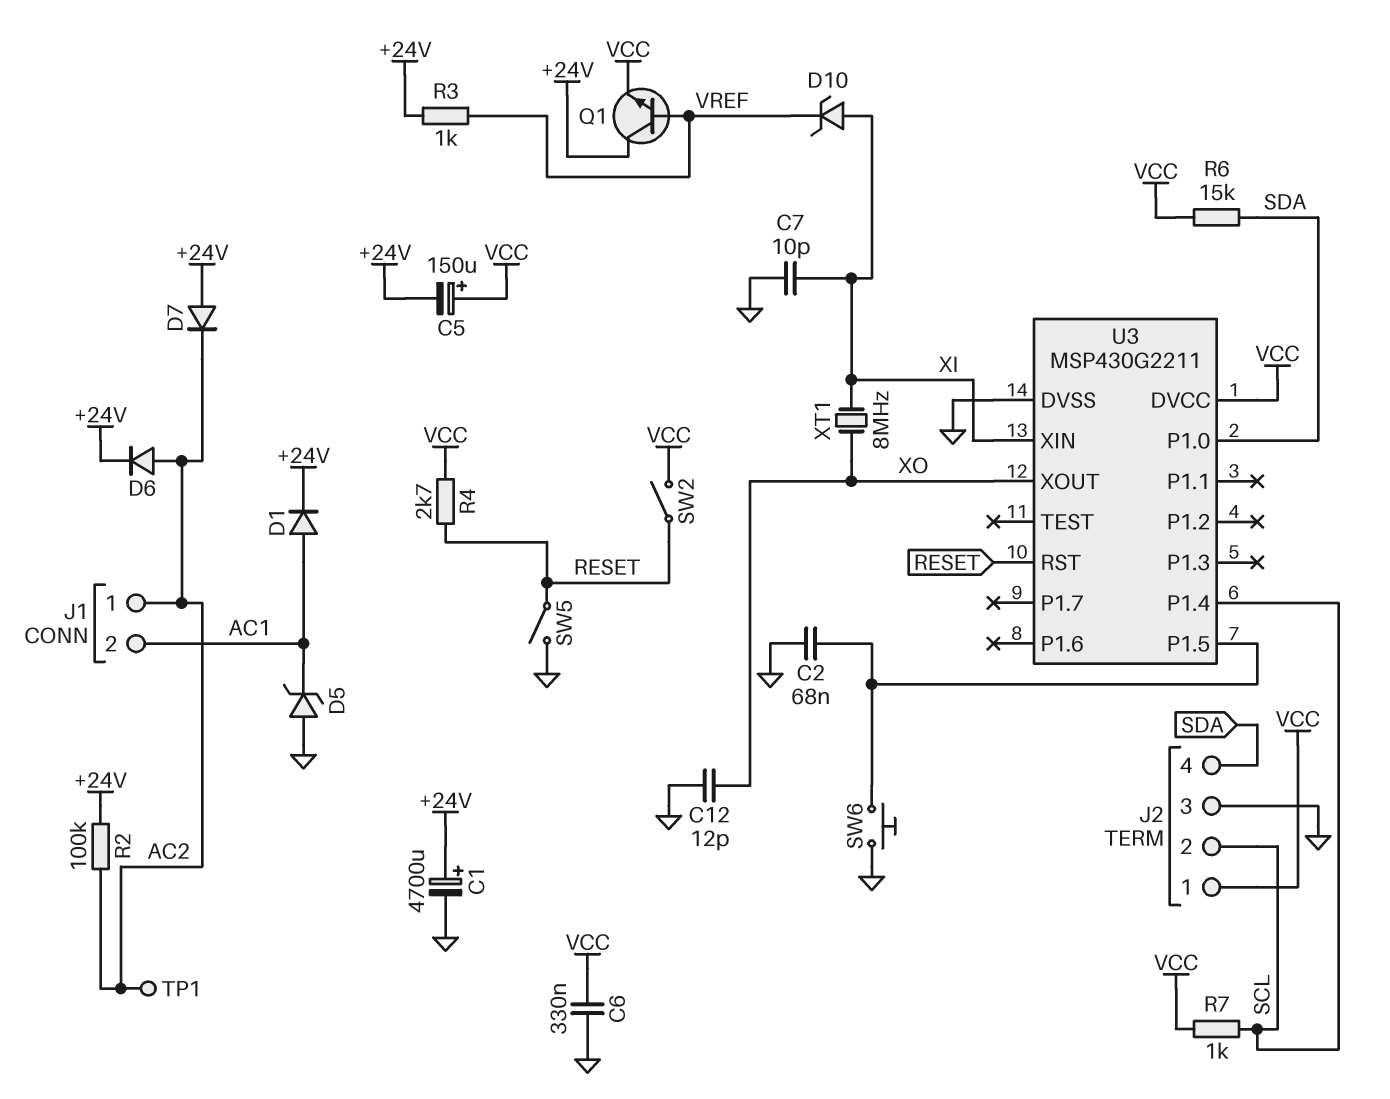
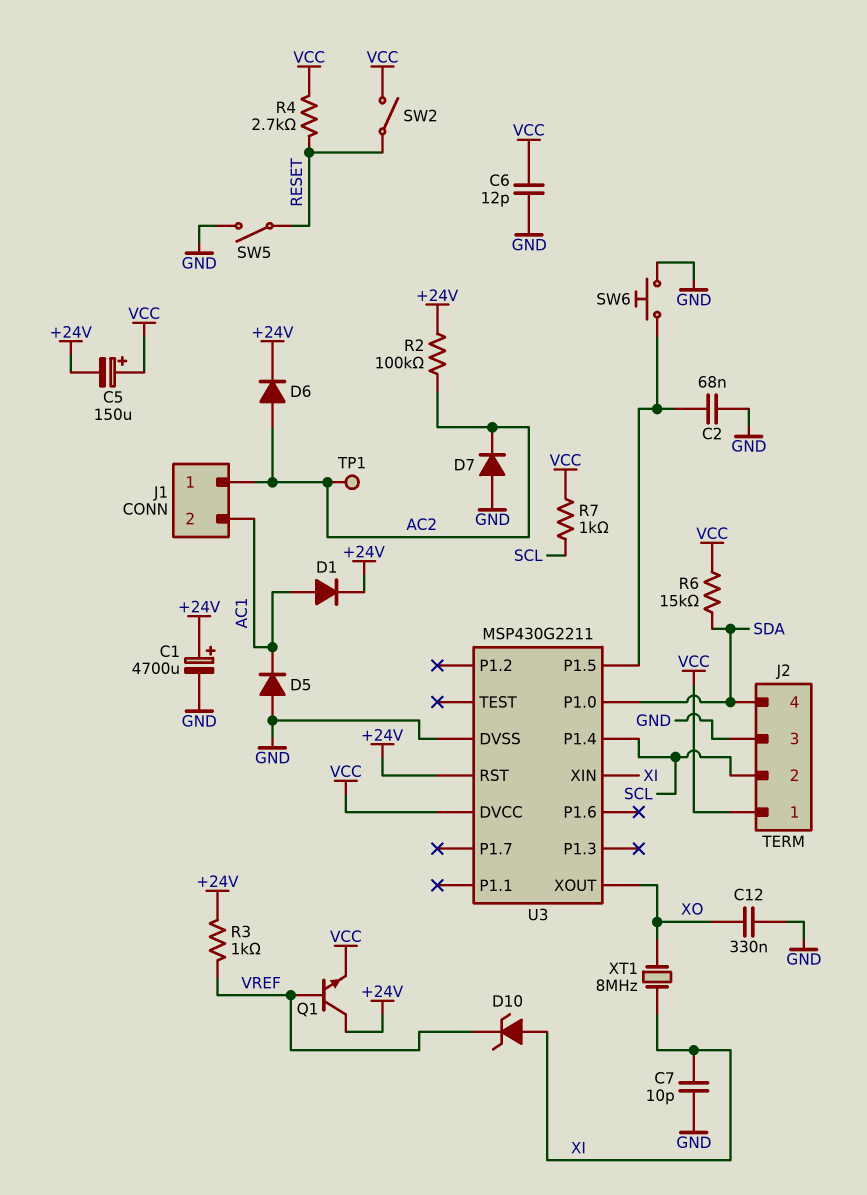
C6: 330nF (GND, VCC) -> 12pF (GND, VCC)
C12: 12pF (GND, XO) -> 330nF (GND, XO)
D5: zener (A GND, K AC1) -> diode (A GND, K AC1)
D7: diode (A +24V, K AC2) -> diode (A GND, K AC2)
U3 pin RST: RESET -> +24V

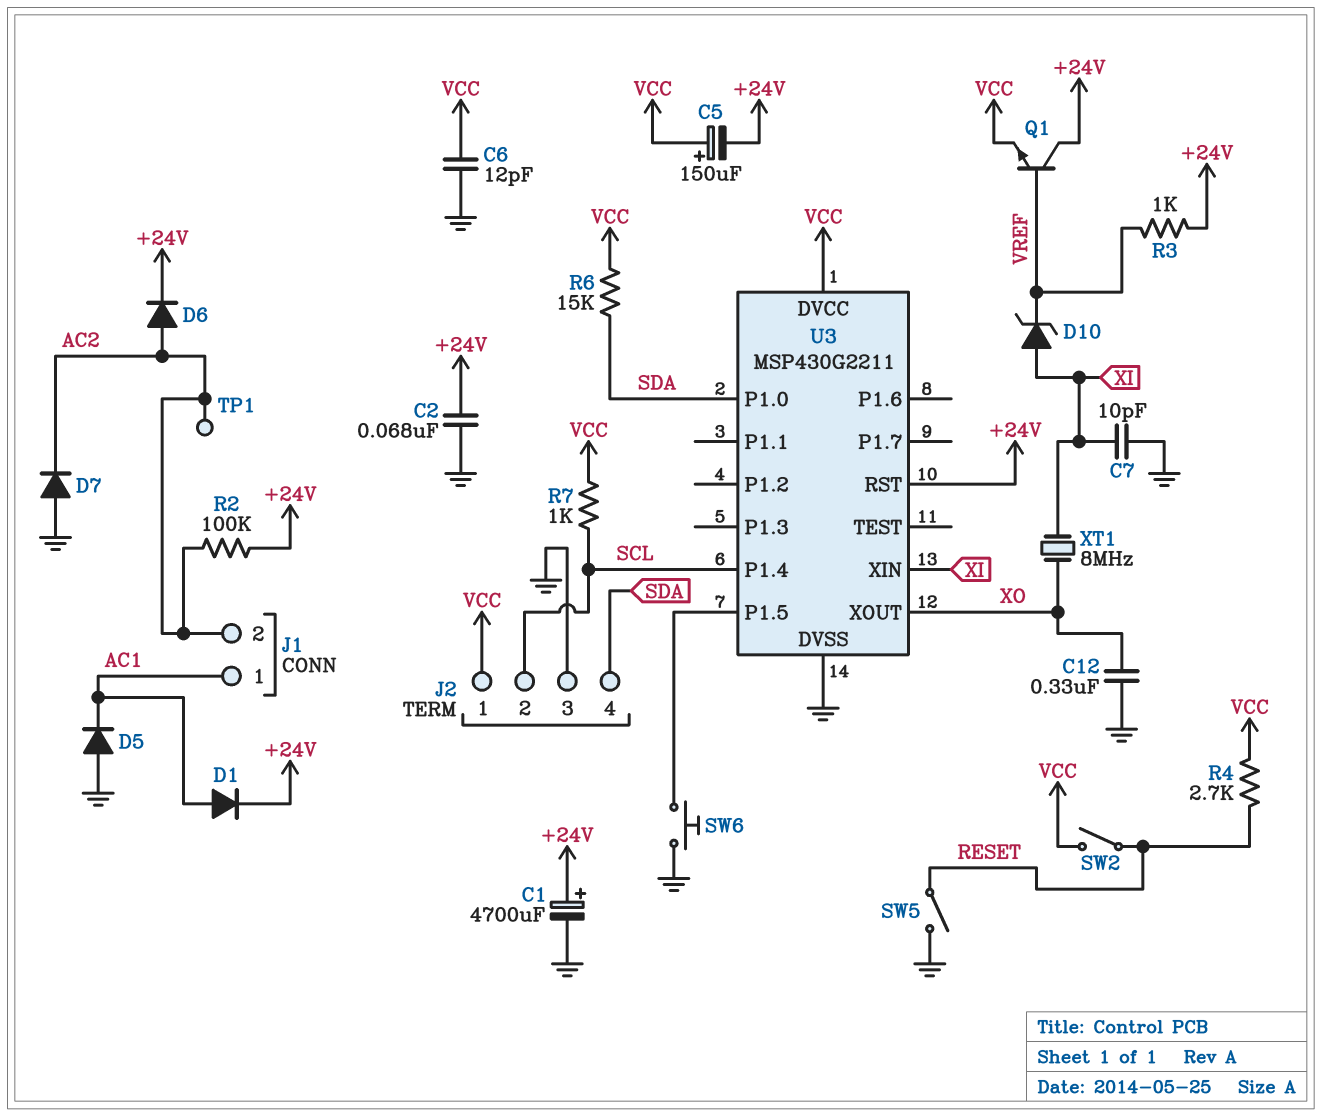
C2: 68nF (GND, U3/P1.5) -> 68nF (+24V, GND)
J1 pin 1: AC2 -> AC1
J1 pin 2: AC1 -> AC2

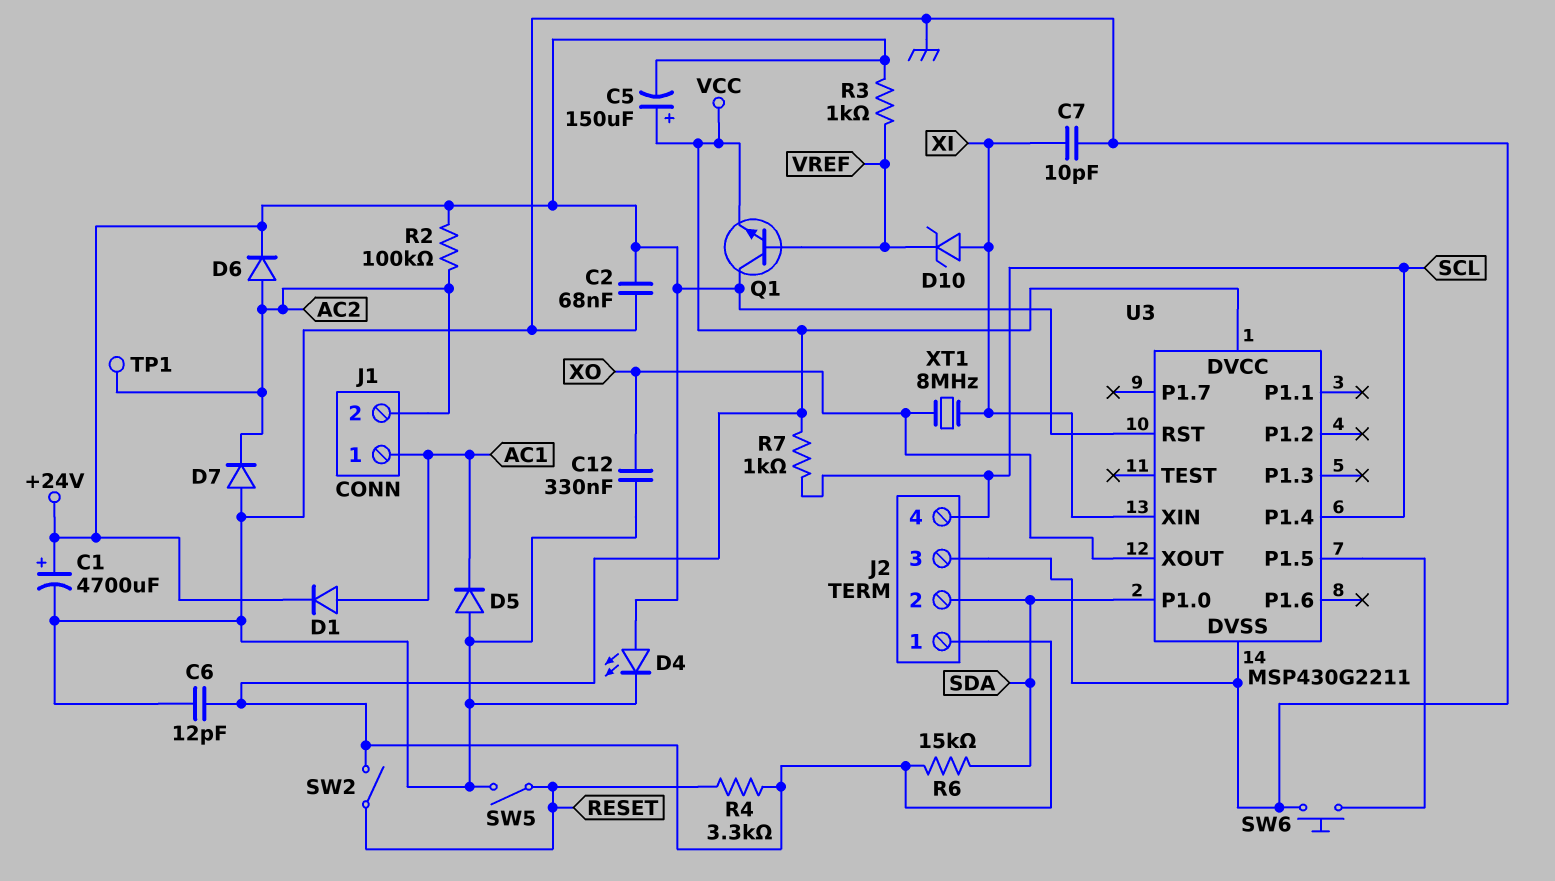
D4: none -> LED (A +24V, K GND)
J2 pin 2: SCL -> SDA
J2 pin 4: SDA -> SCL
R4: 2.7k (RESET, VCC) -> 3.3k (RESET, VCC)

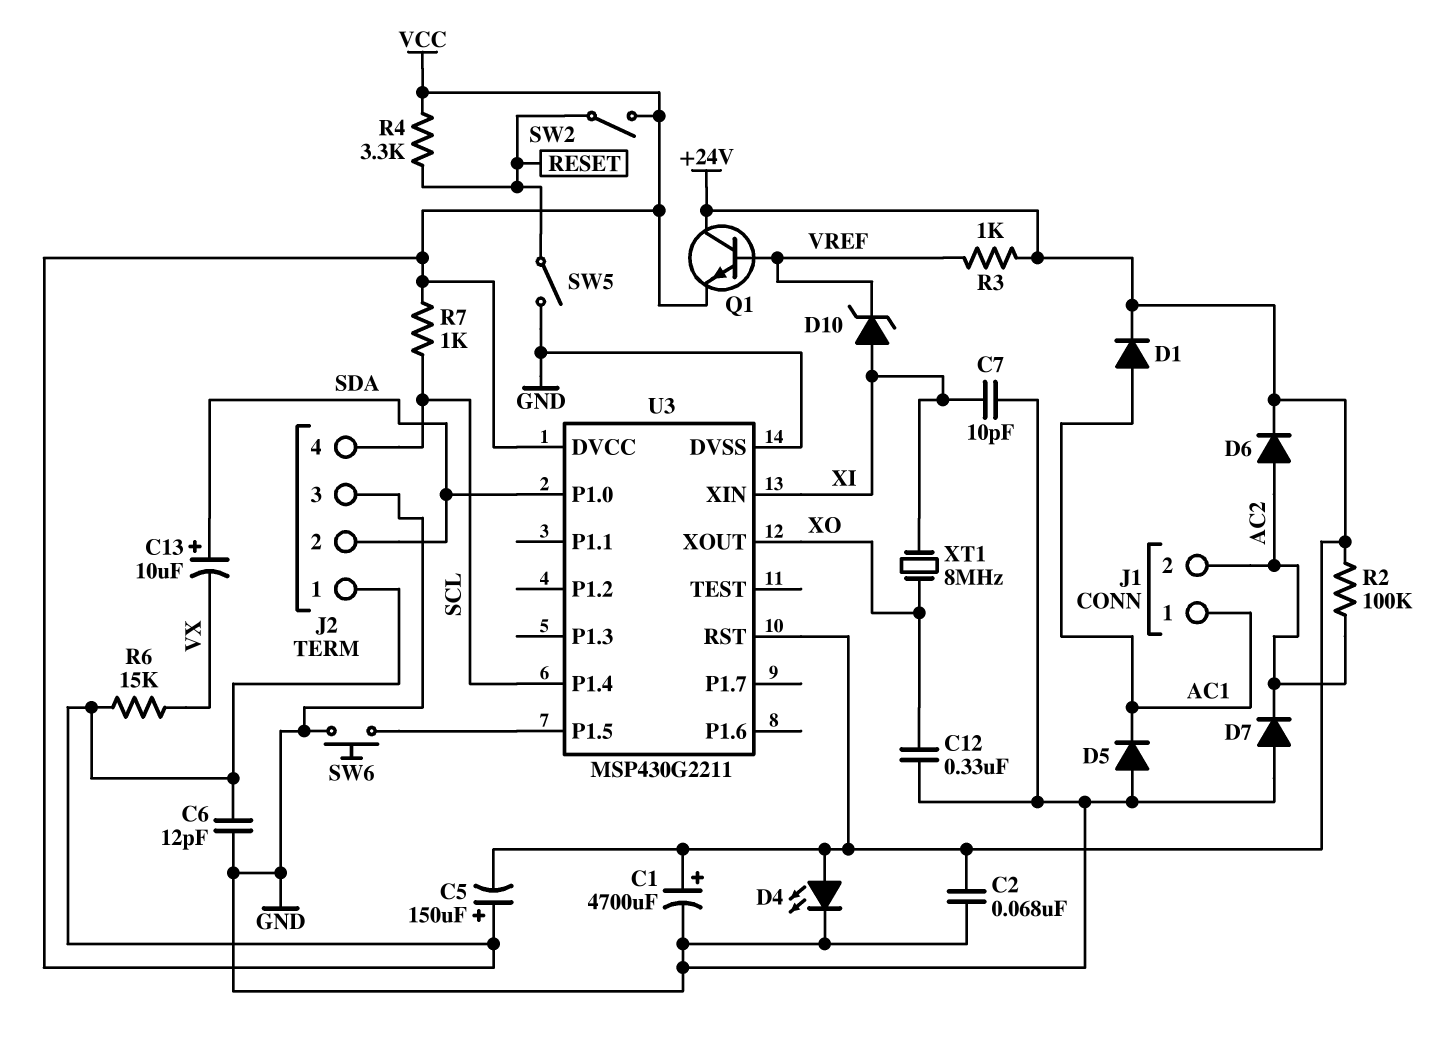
C13: none -> 10uF (plus SDA, minus VX)
R6: 15k (SDA, VCC) -> 15k (VCC, VX)
TP1: test point (AC2) -> none

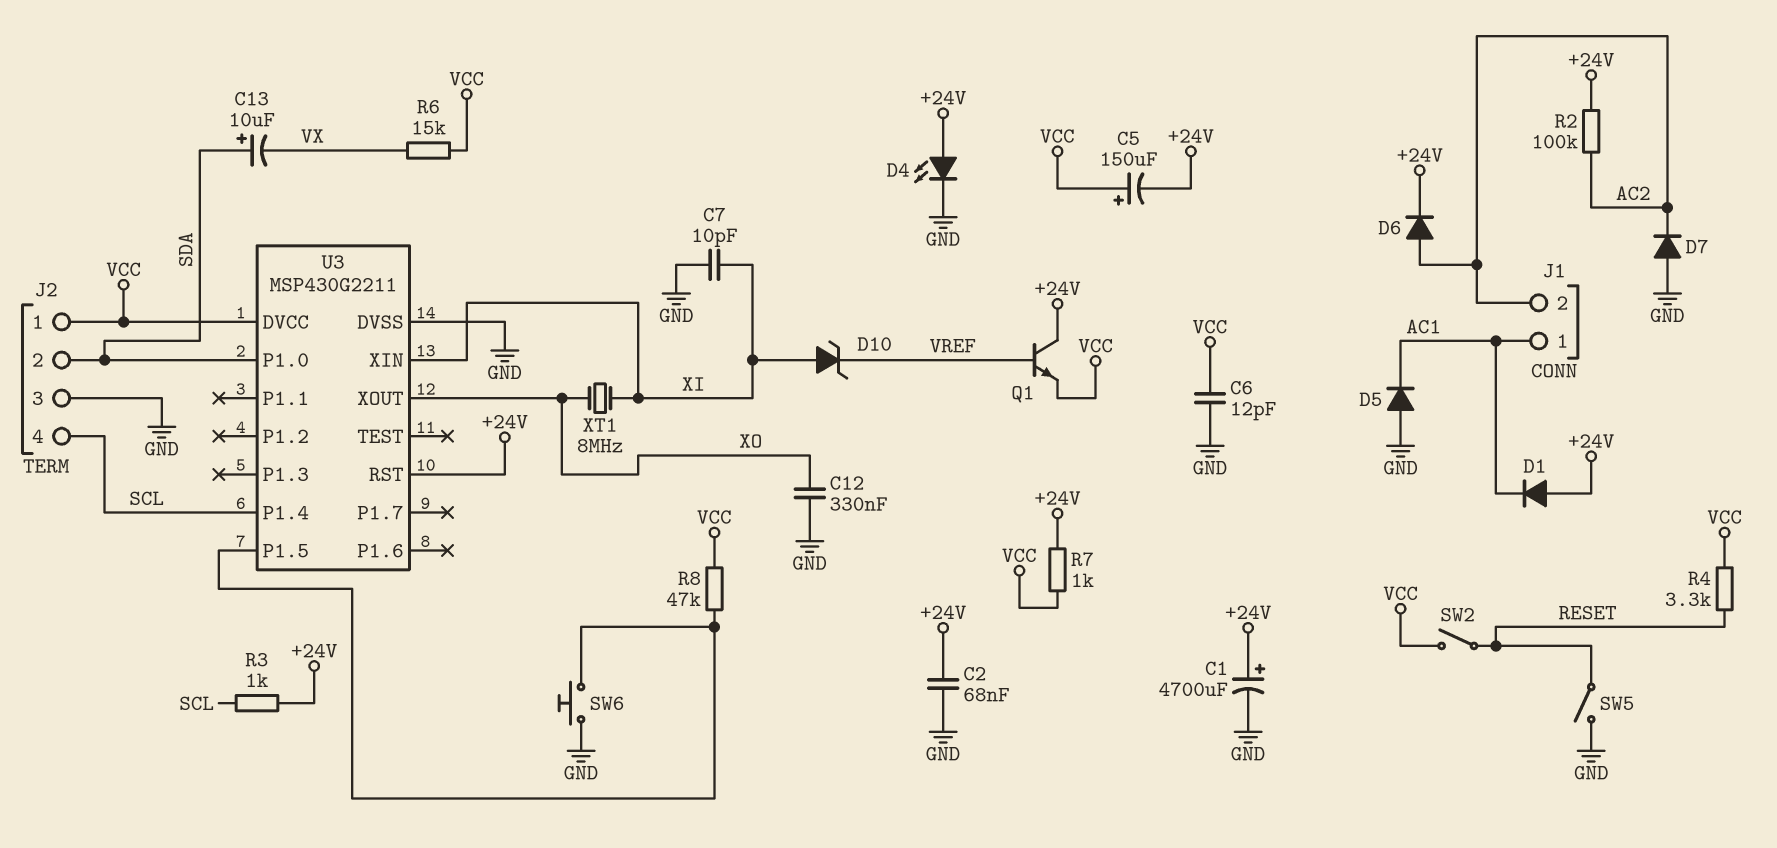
D1: diode (A AC1, K +24V) -> diode (A +24V, K AC1)
R3: 1k (+24V, VREF) -> 1k (+24V, SCL)
R7: 1k (SCL, VCC) -> 1k (+24V, VCC)
R8: none -> 47k (U3/P1.5, VCC)

